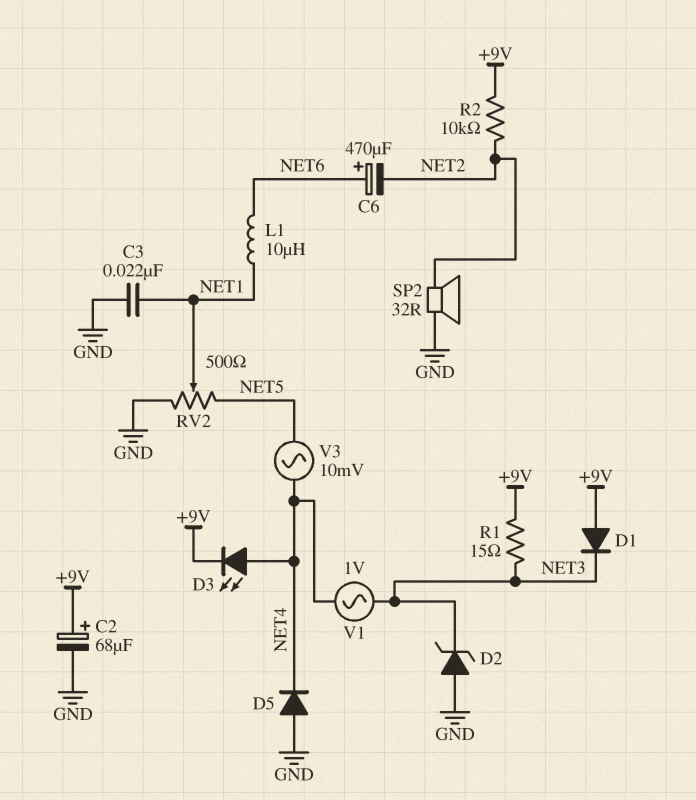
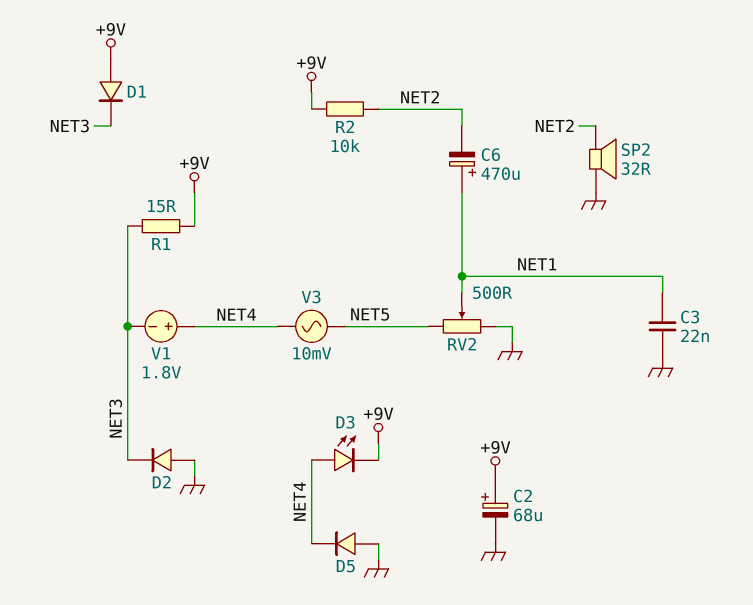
C6: 470uF (plus NET6, minus NET2) -> 470uF (plus NET1, minus NET2)
D2: zener (A GND, K NET3) -> diode (A GND, K NET3)
L1: 10uH (NET1, NET6) -> none
V1: AC 1V (NET3, NET4) -> 1.8V (plus NET4, minus NET3)

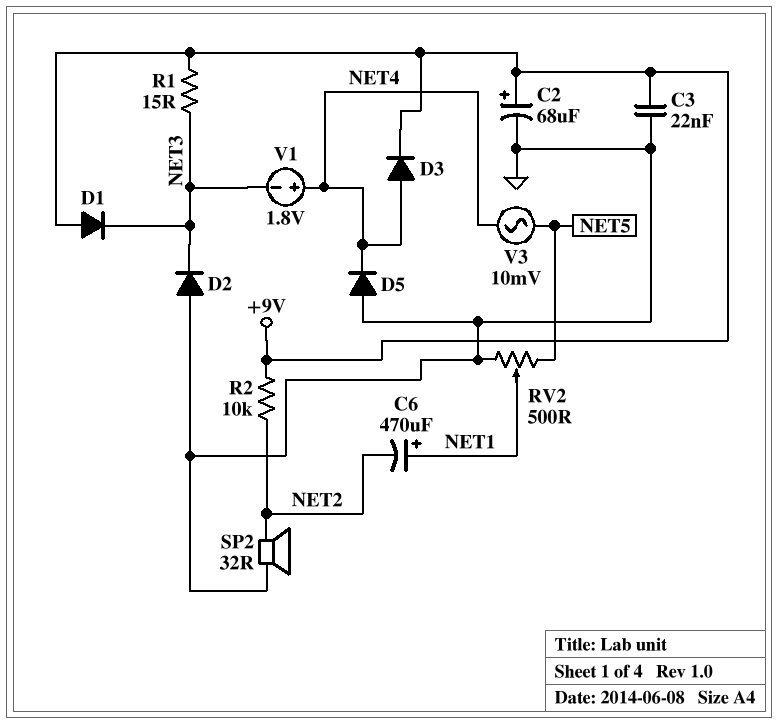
C3: 22nF (GND, NET1) -> 22nF (+9V, GND)
D3: LED (A NET4, K +9V) -> diode (A NET4, K +9V)

